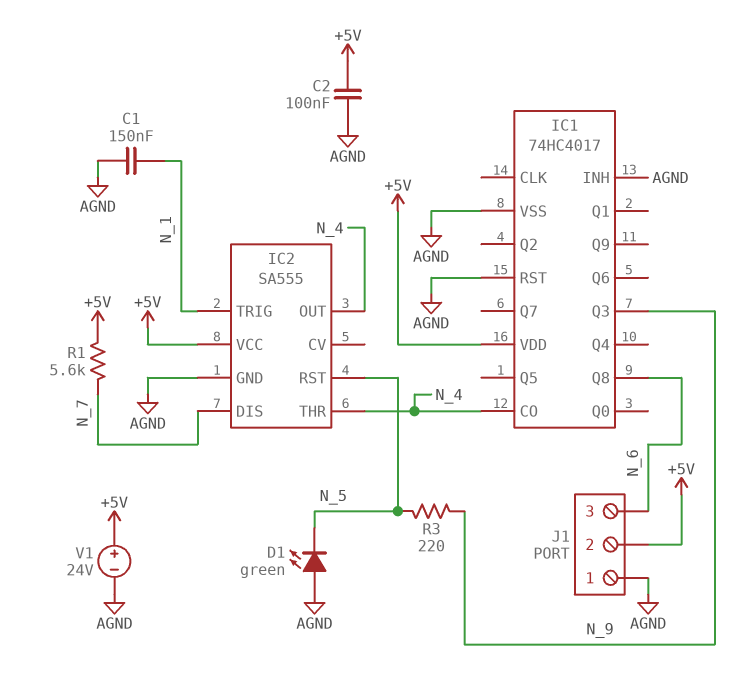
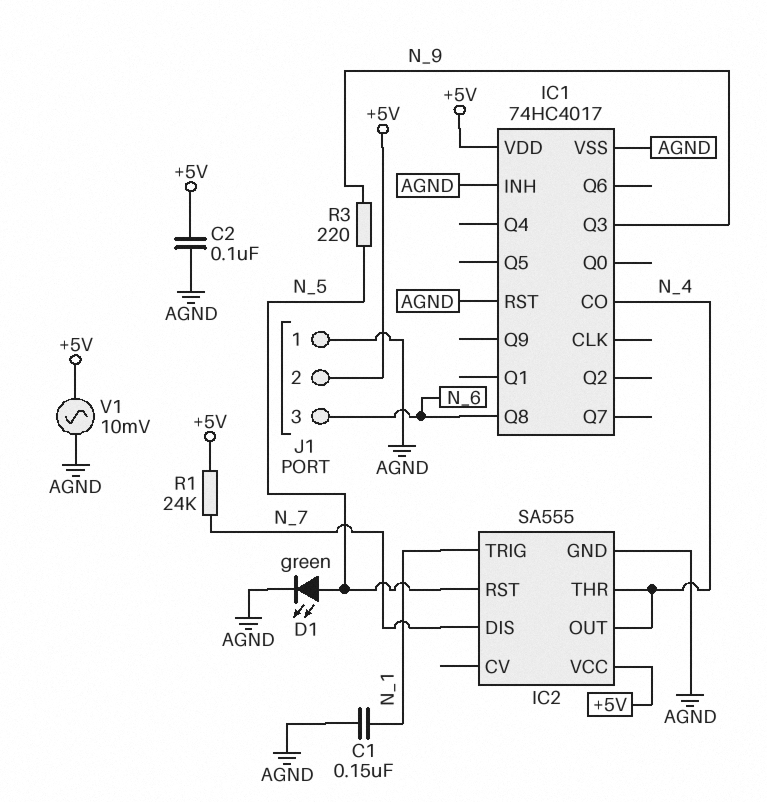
D1: LED green (A AGND, K N_5) -> LED green (A N_5, K AGND)
R1: 5.6k (+5V, N_7) -> 24k (+5V, N_7)
V1: 24V (plus +5V, minus AGND) -> AC 10mV (+5V, AGND)

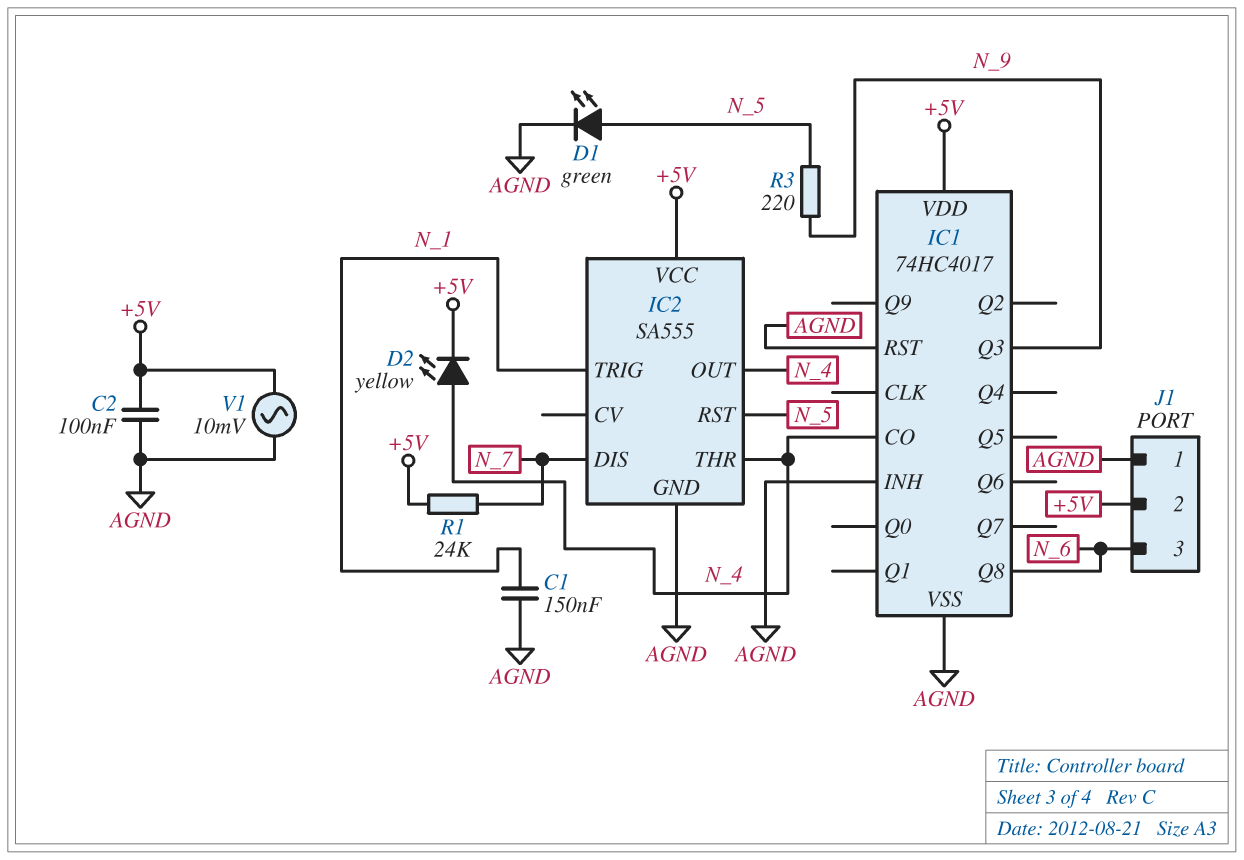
D2: none -> LED yellow (A N_4, K +5V)

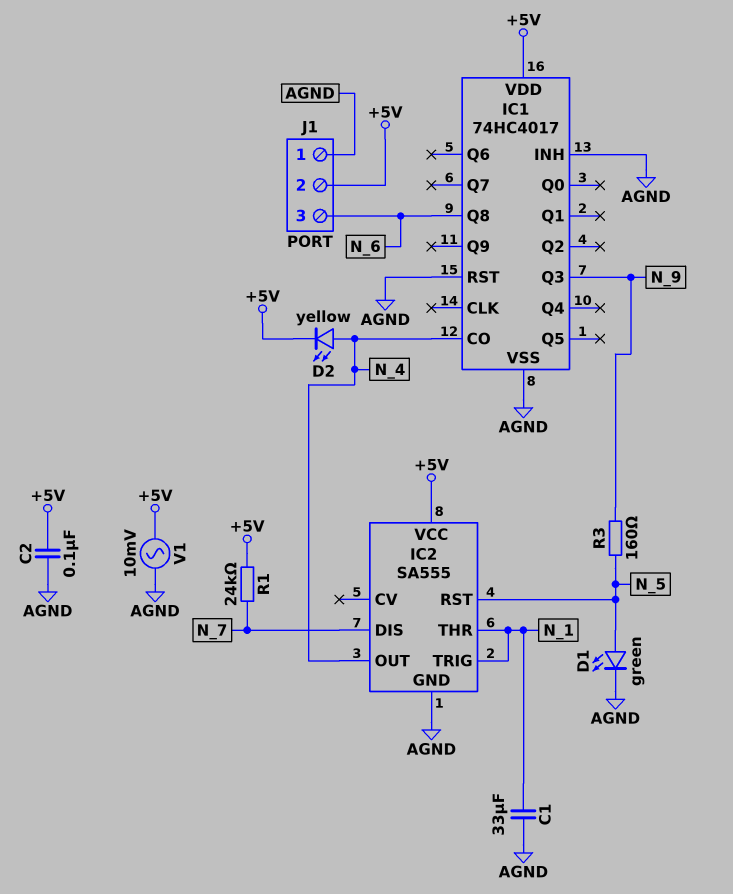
C1: 150nF (AGND, N_1) -> 33uF (AGND, N_1)
IC2 pin THR: N_4 -> N_1
R3: 220 (N_5, N_9) -> 160 (N_5, N_9)

